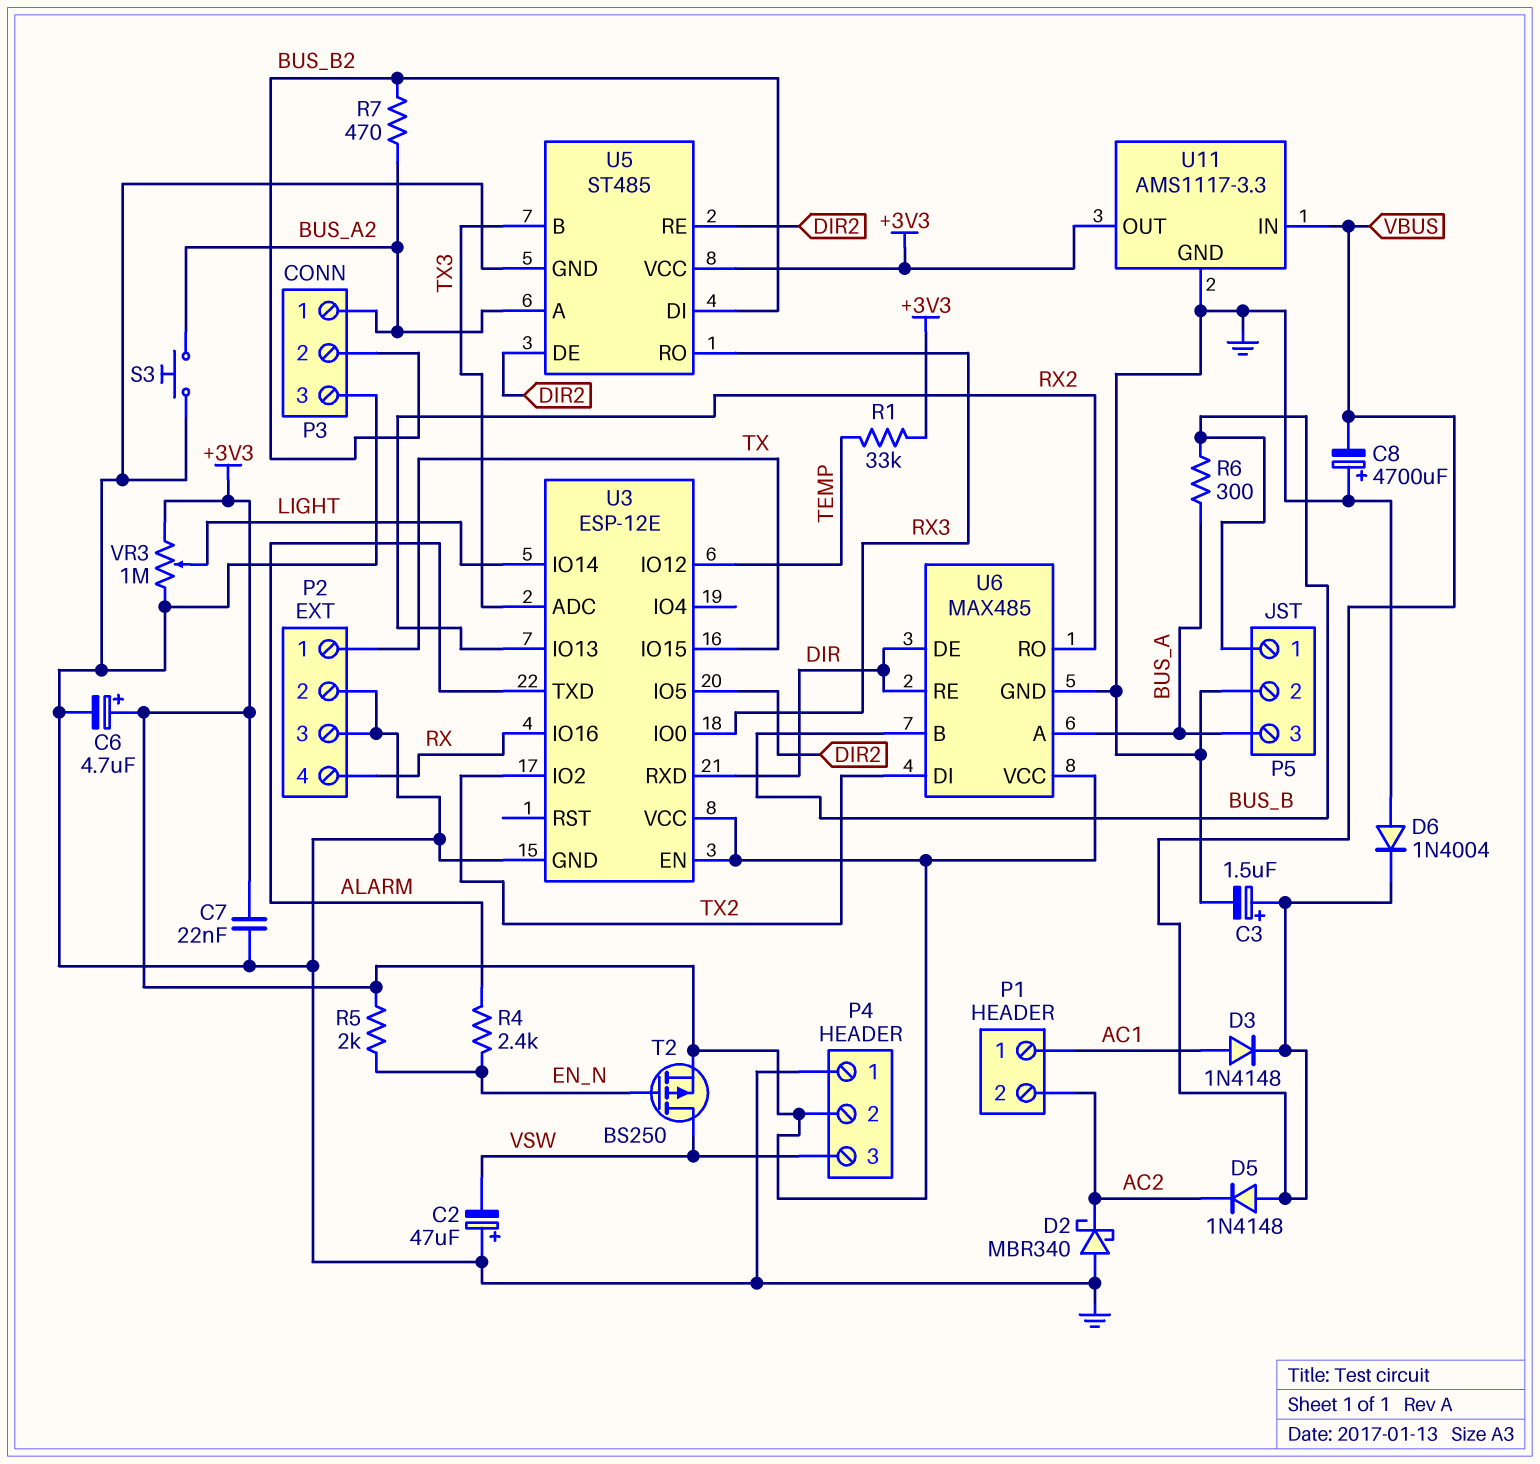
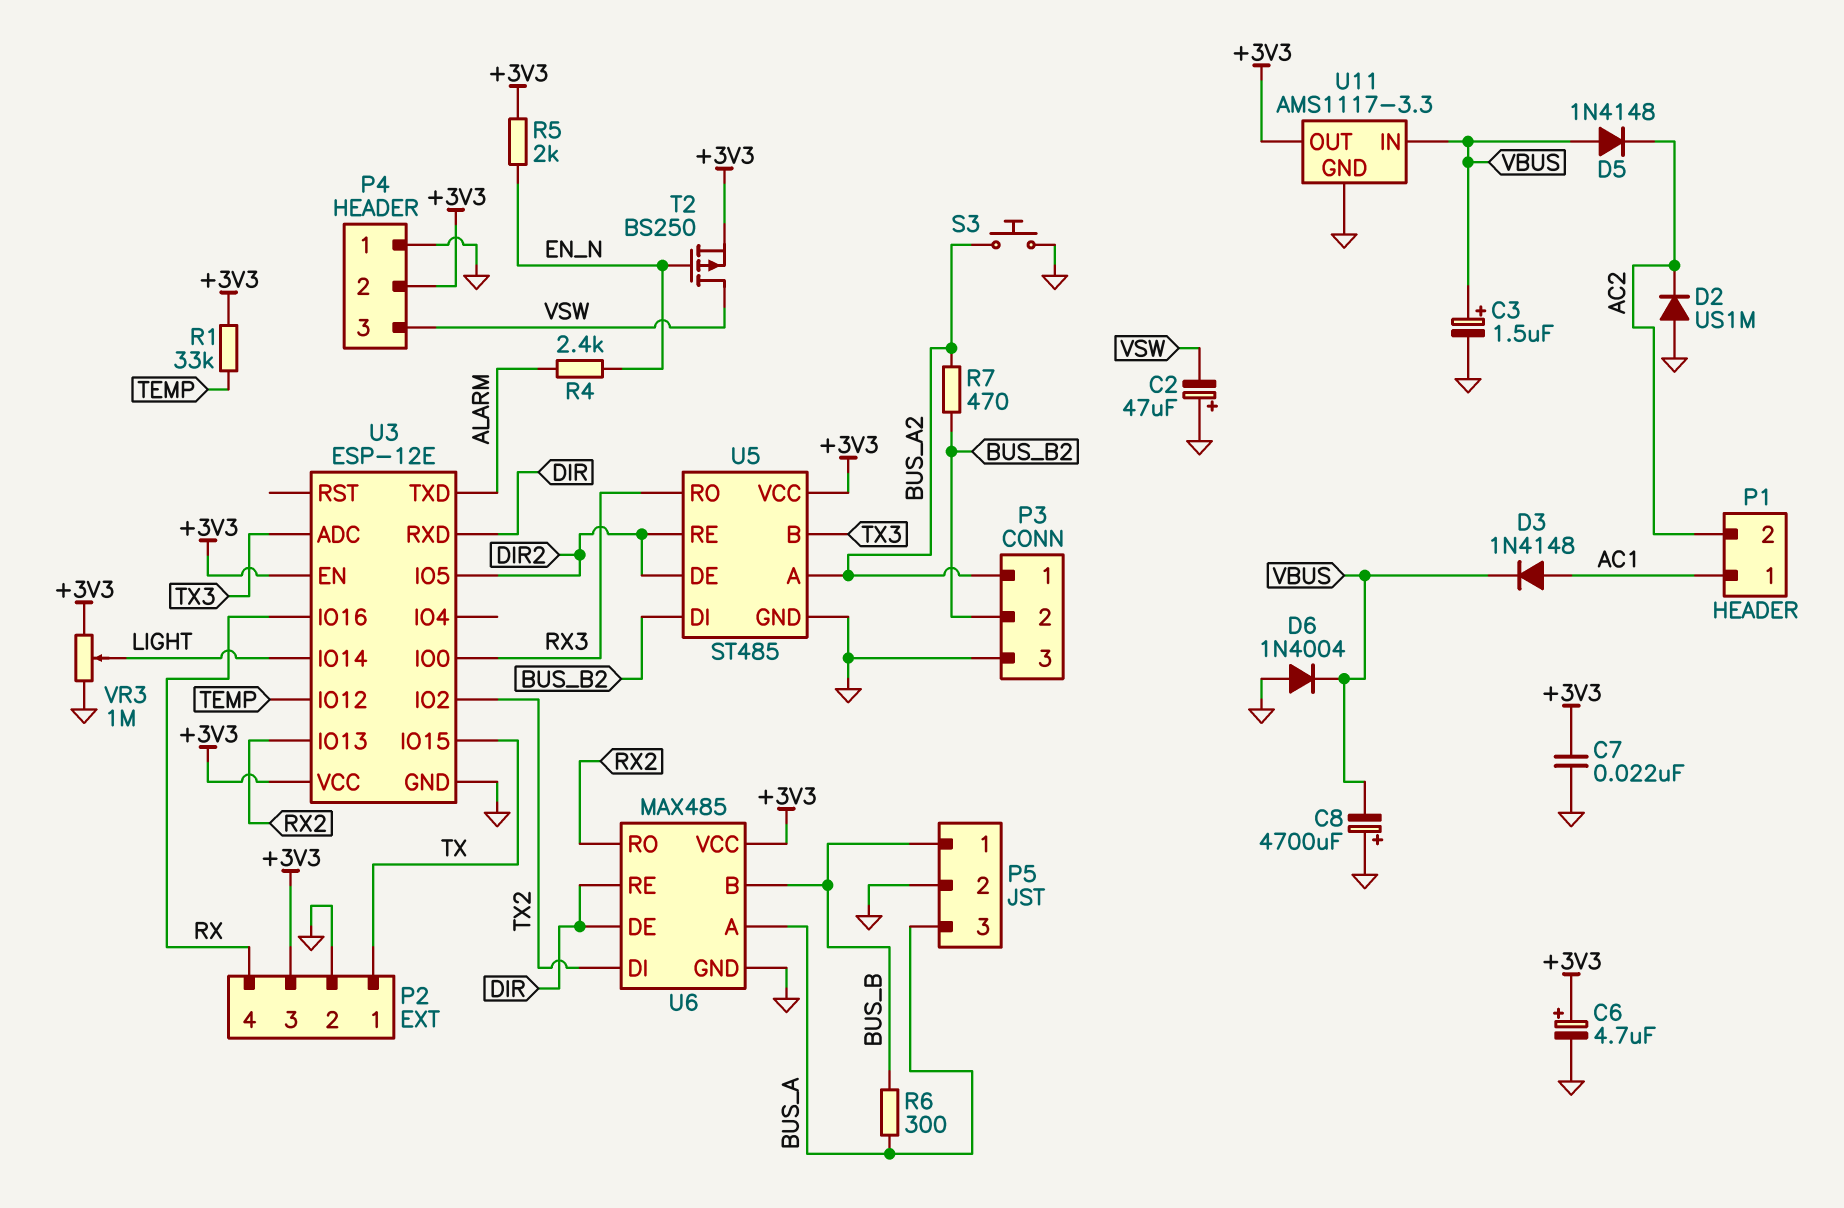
D2: schottky MBR340 (A GND, K AC2) -> diode US1M (A GND, K AC2)
P2 pin 3: GND -> +3V3

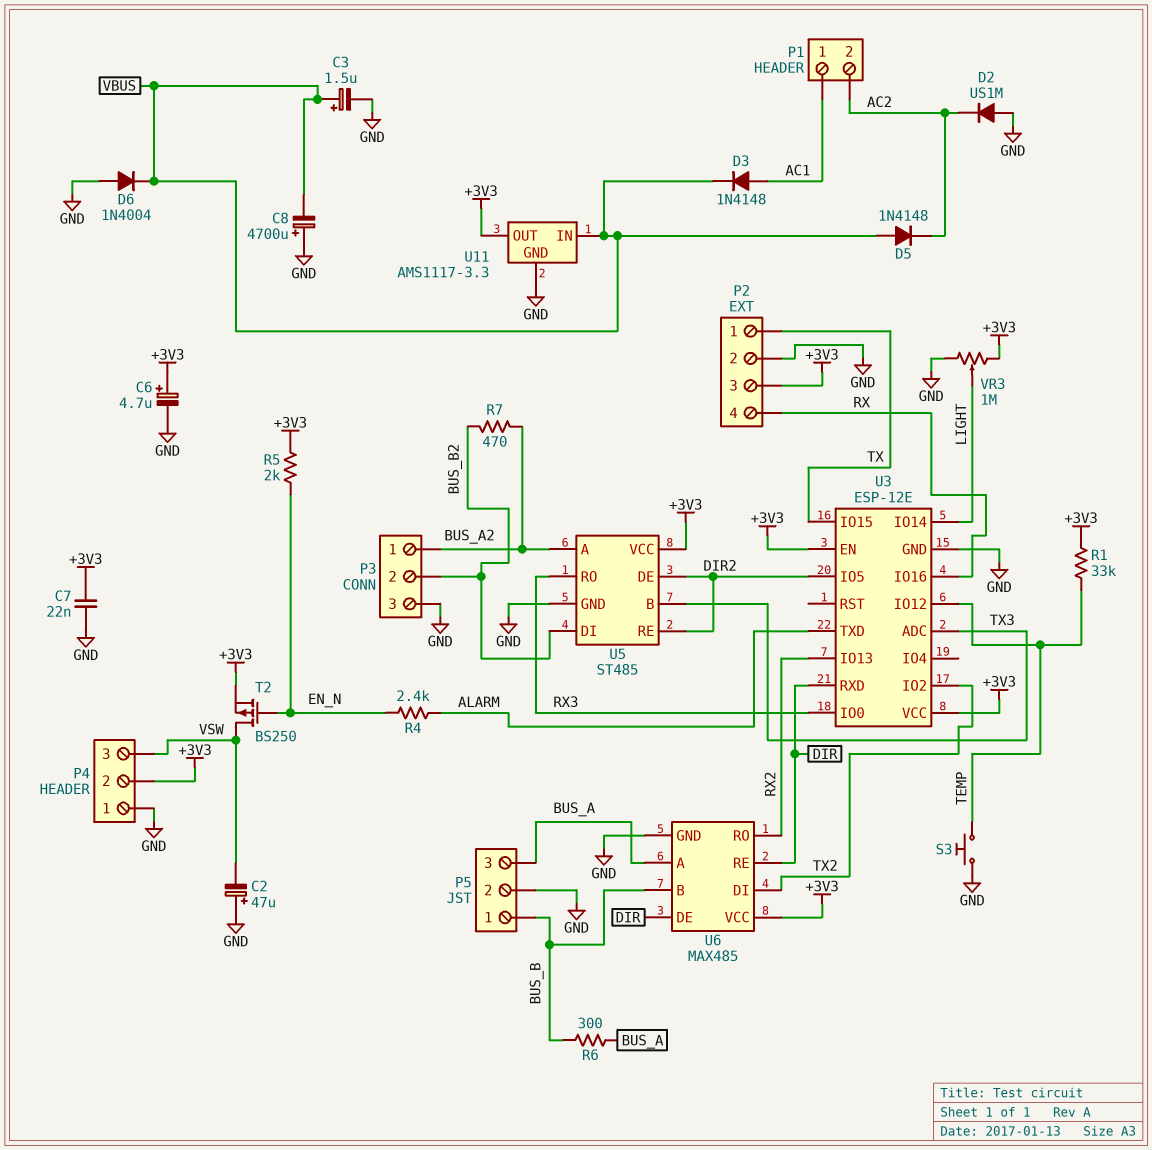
S3: button (BUS_A2, GND) -> button (GND, TEMP)

